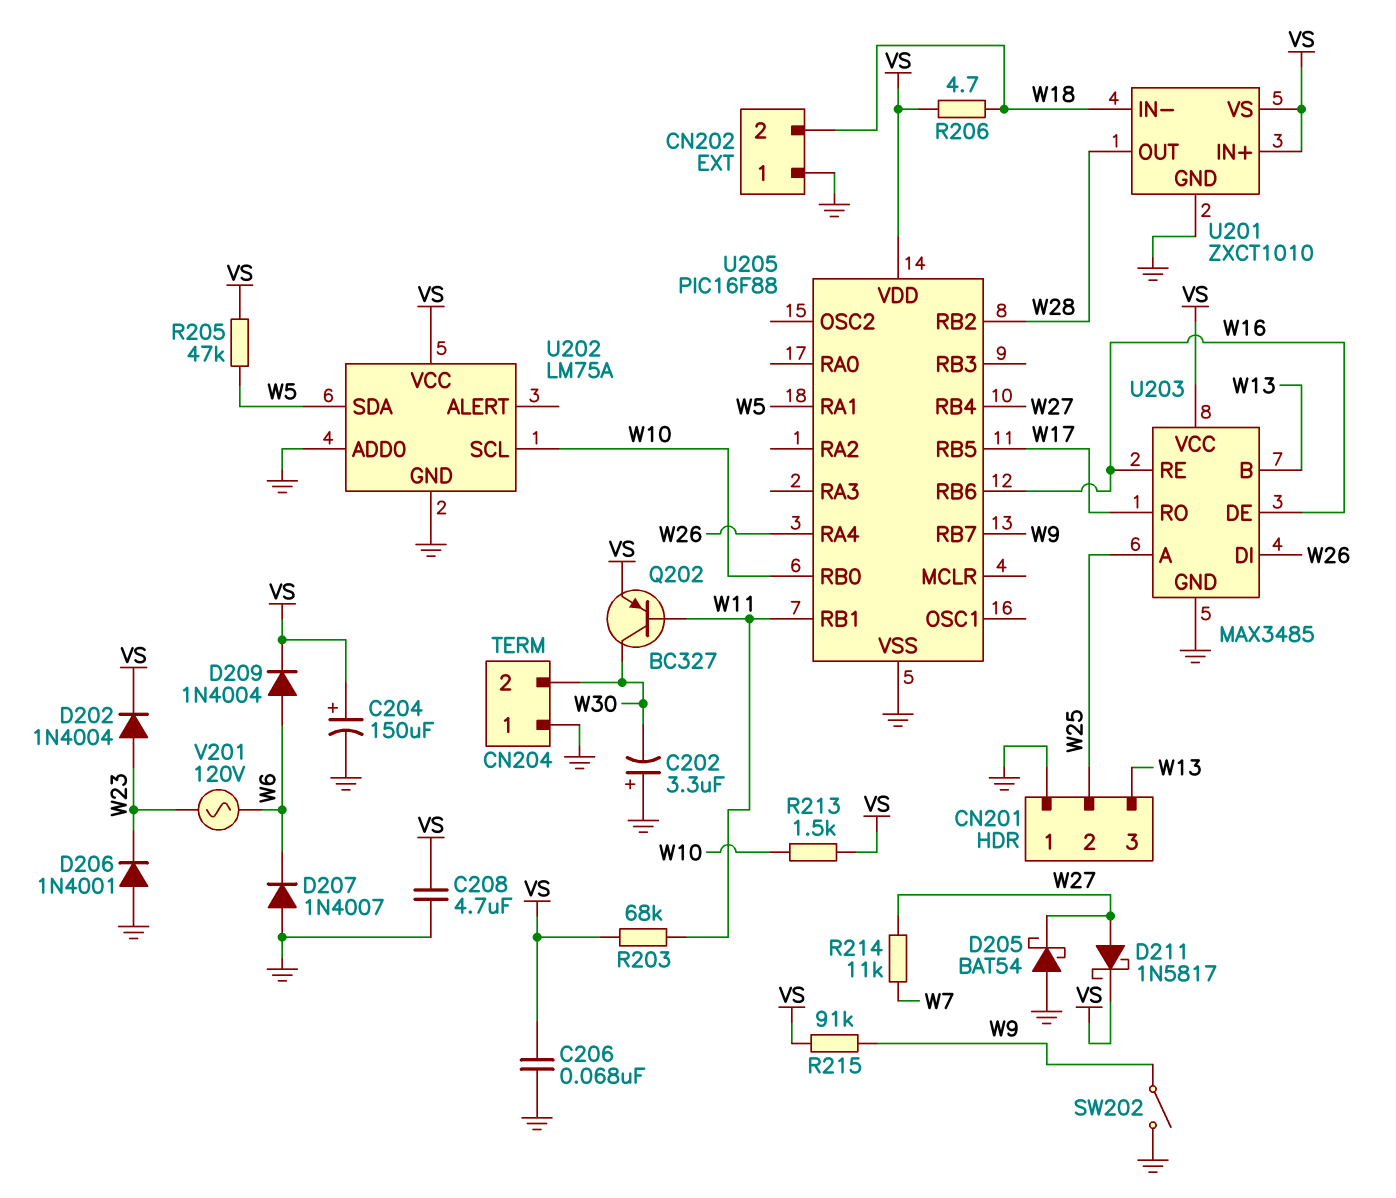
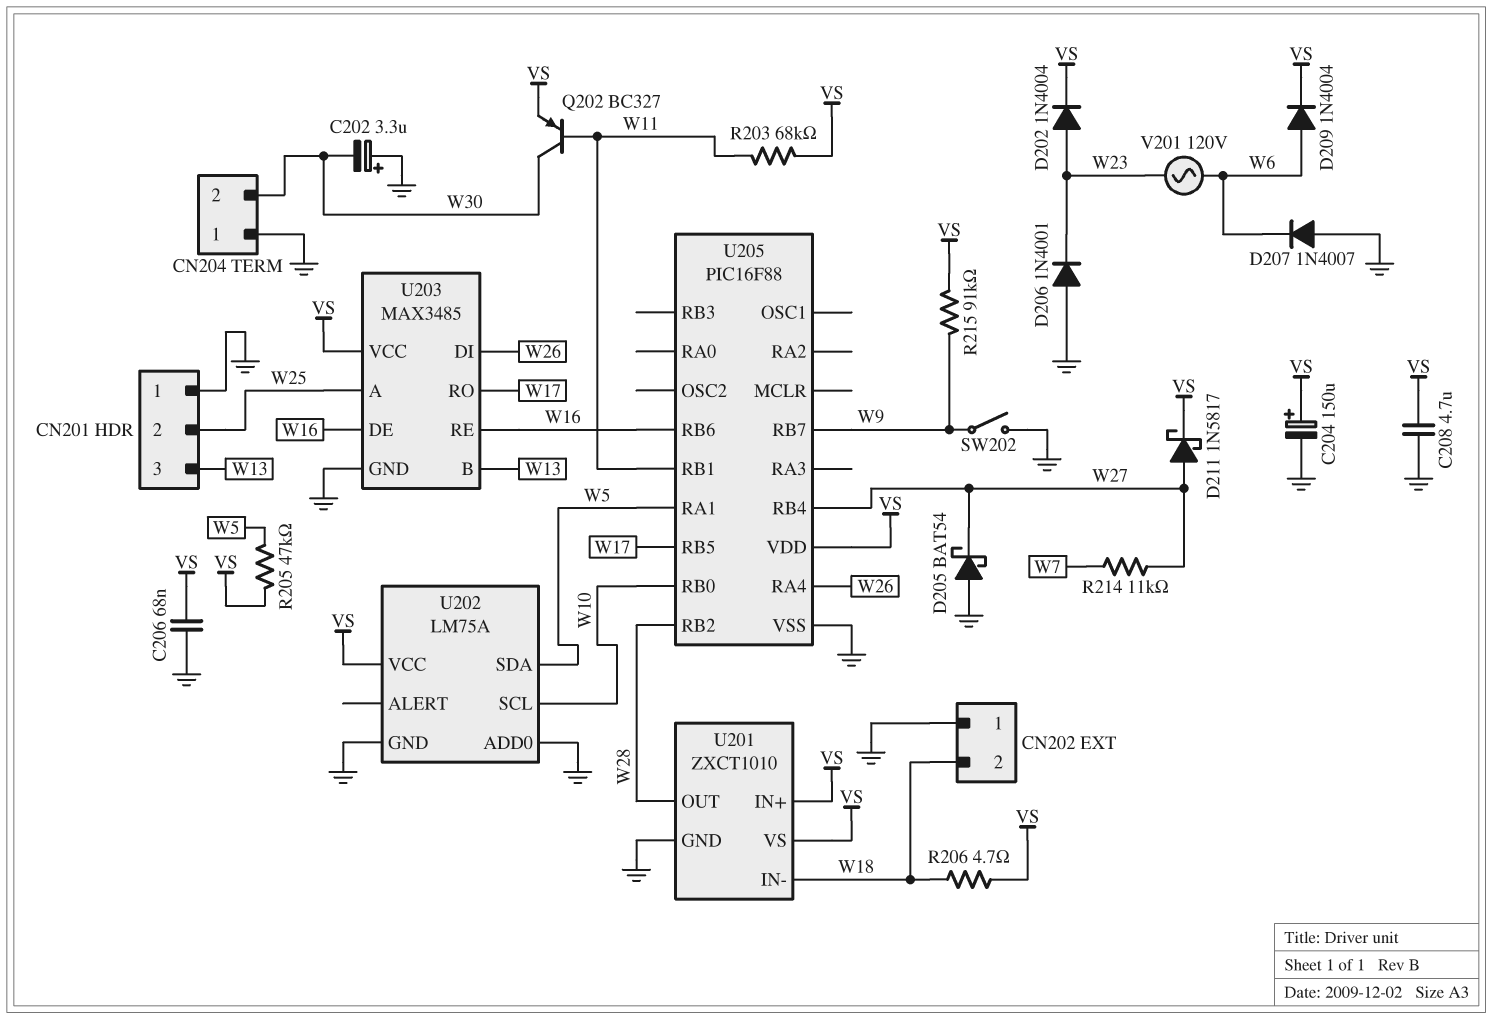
R213: 1.5k (VS, W10) -> none

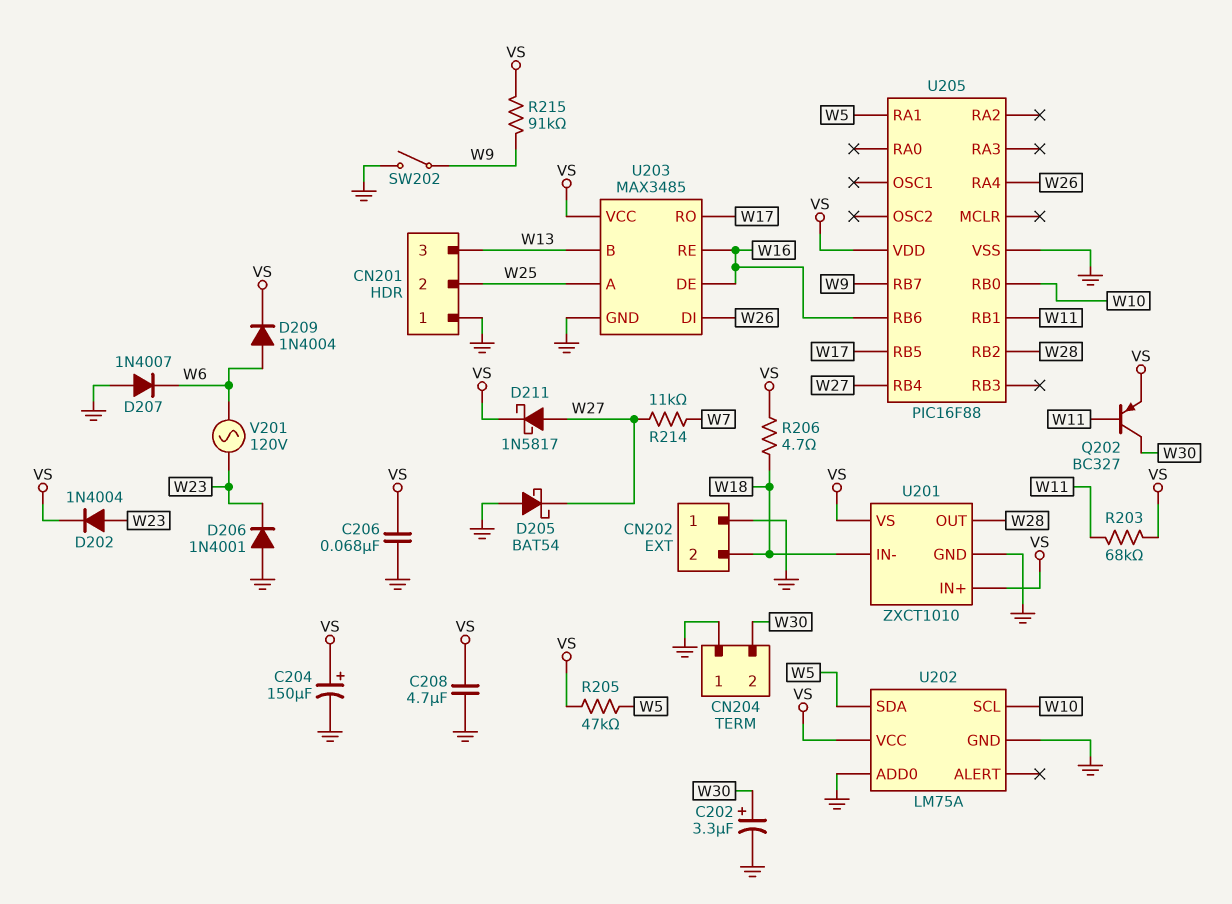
C202: 3.3uF (plus GND, minus W30) -> 3.3uF (plus W30, minus GND)

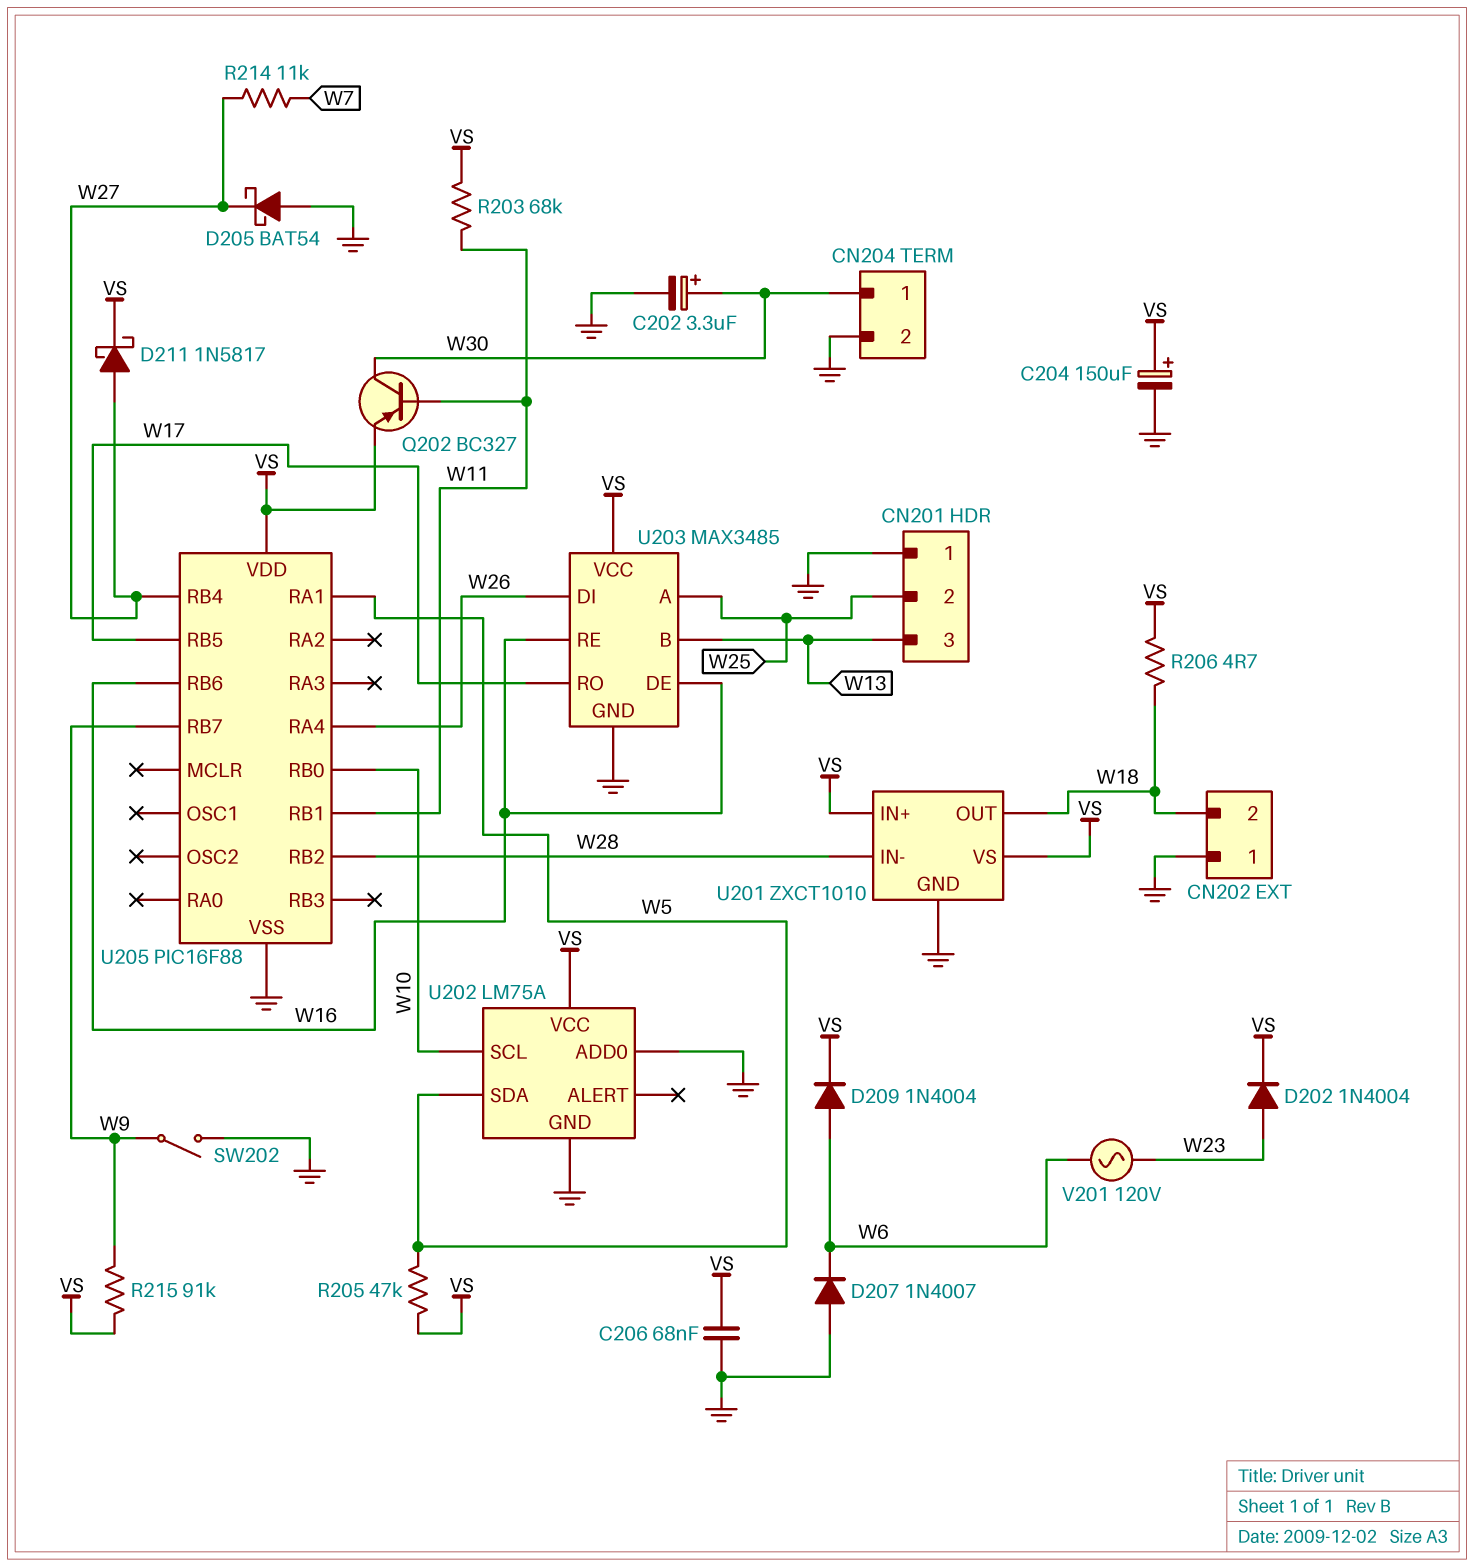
C208: 4.7uF (GND, VS) -> none
CN204 pin 1: GND -> W30
CN204 pin 2: W30 -> GND
D206: diode 1N4001 (A GND, K W23) -> none
U201 pin IN-: W18 -> W28
U201 pin OUT: W28 -> W18

